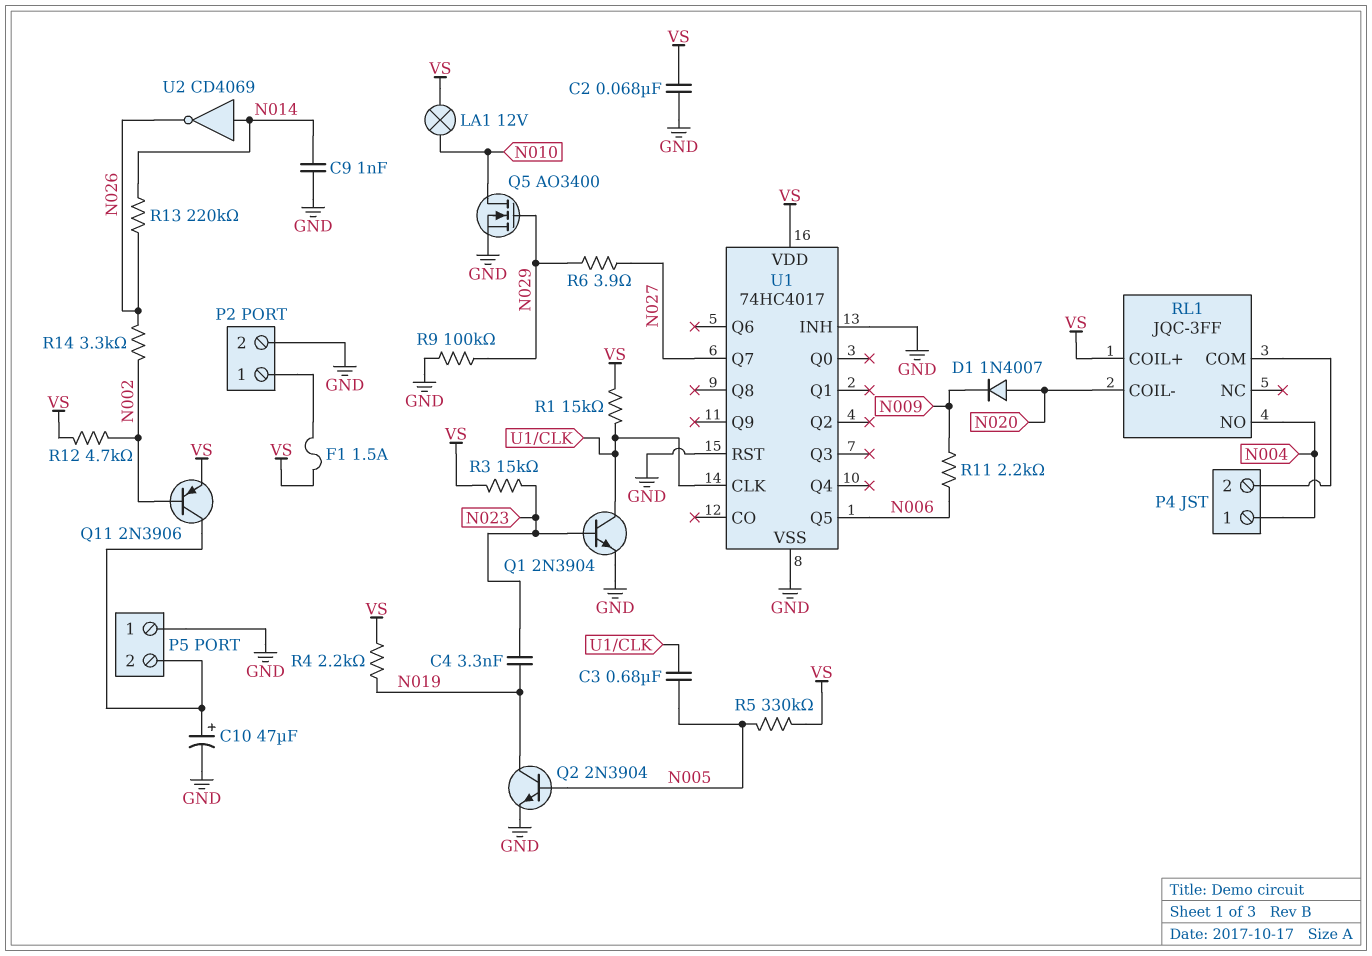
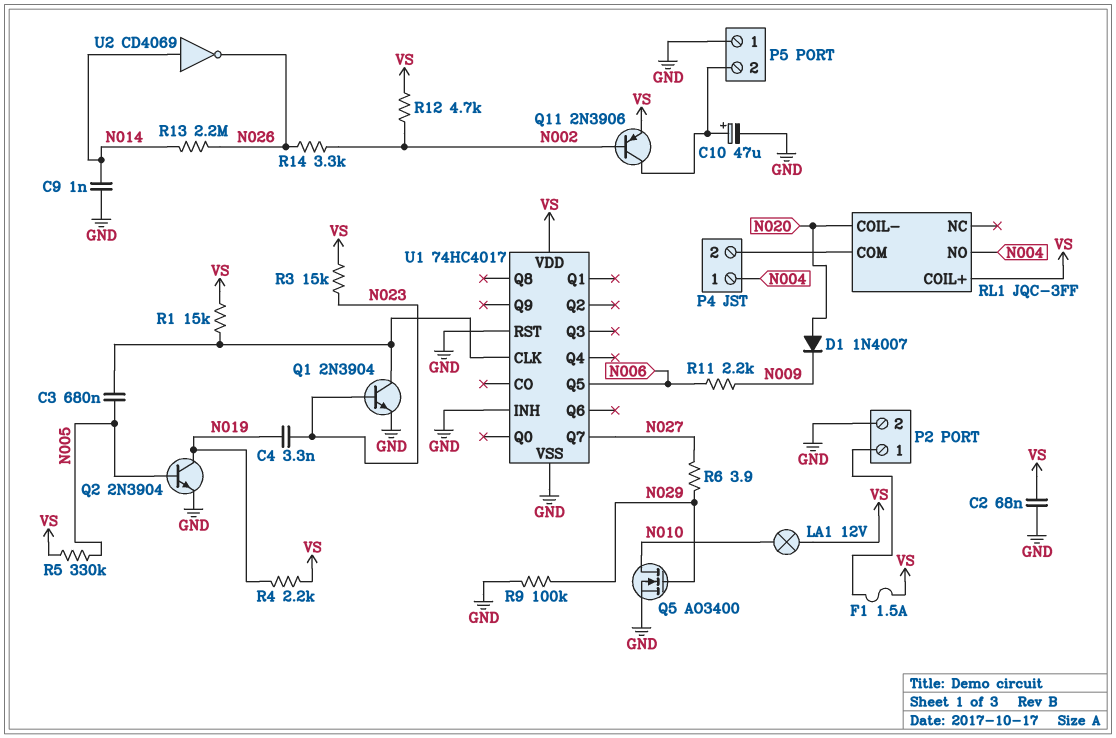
R13: 220k (N014, N026) -> 2.2M (N014, N026)

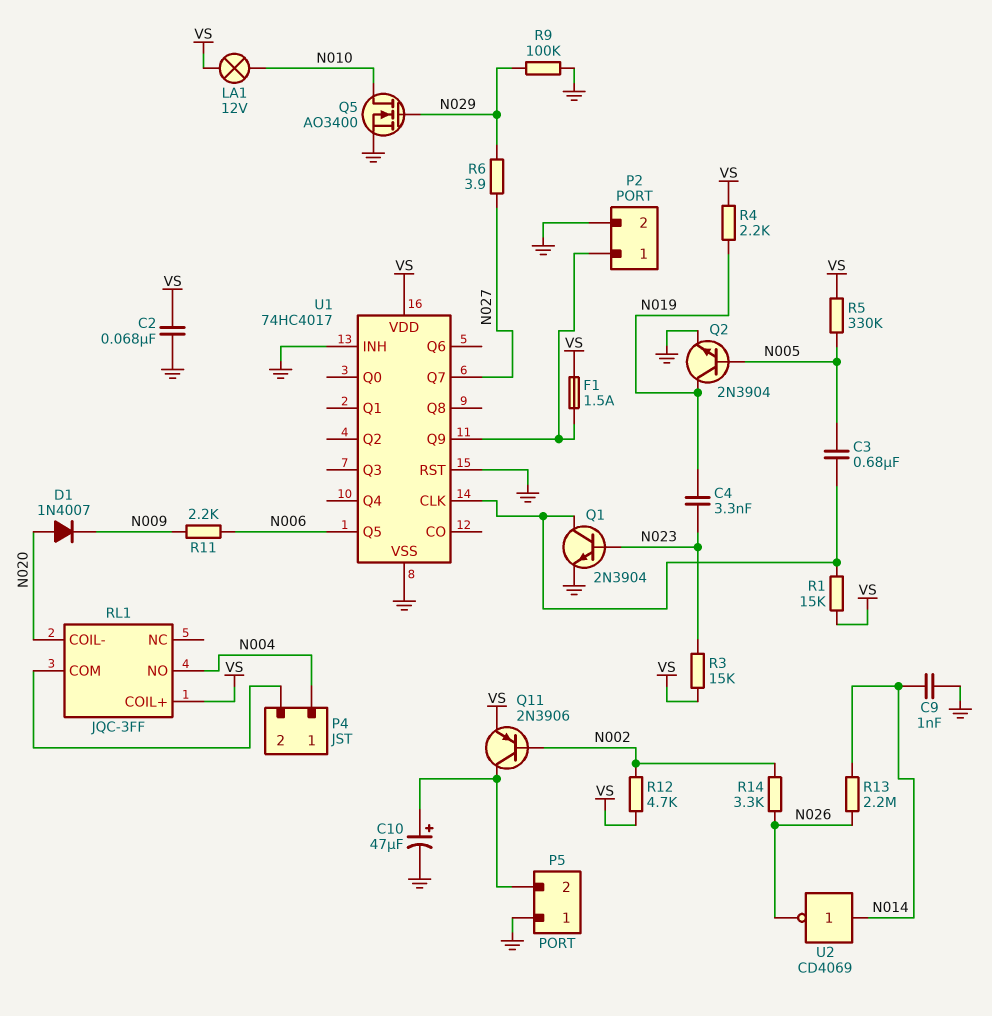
U1 pin Q9: none -> P2/1

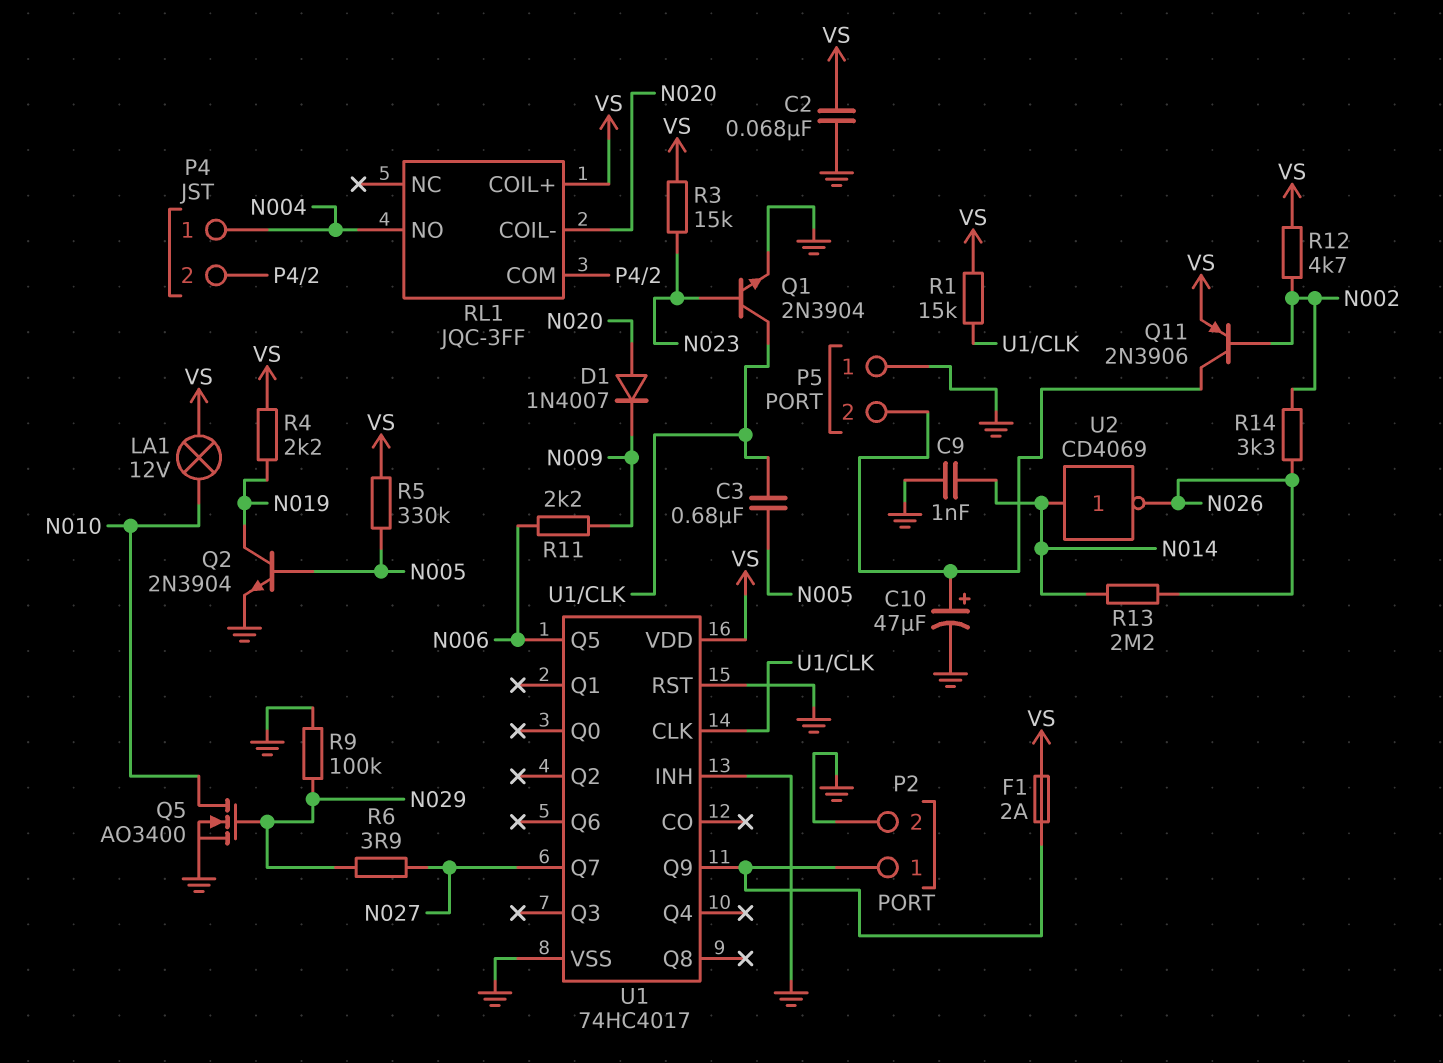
C4: 3.3nF (N019, N023) -> none
F1: 1.5A (P2/1, VS) -> 2A (P2/1, VS)

